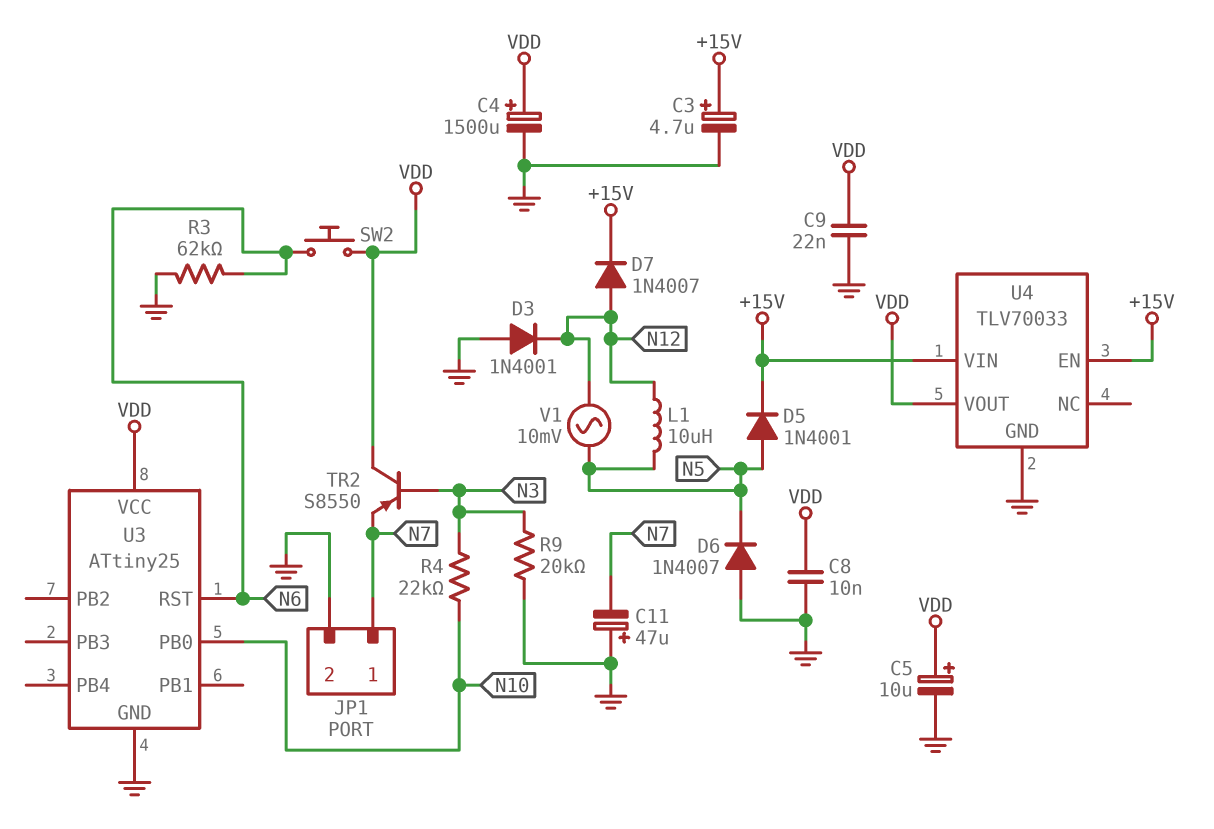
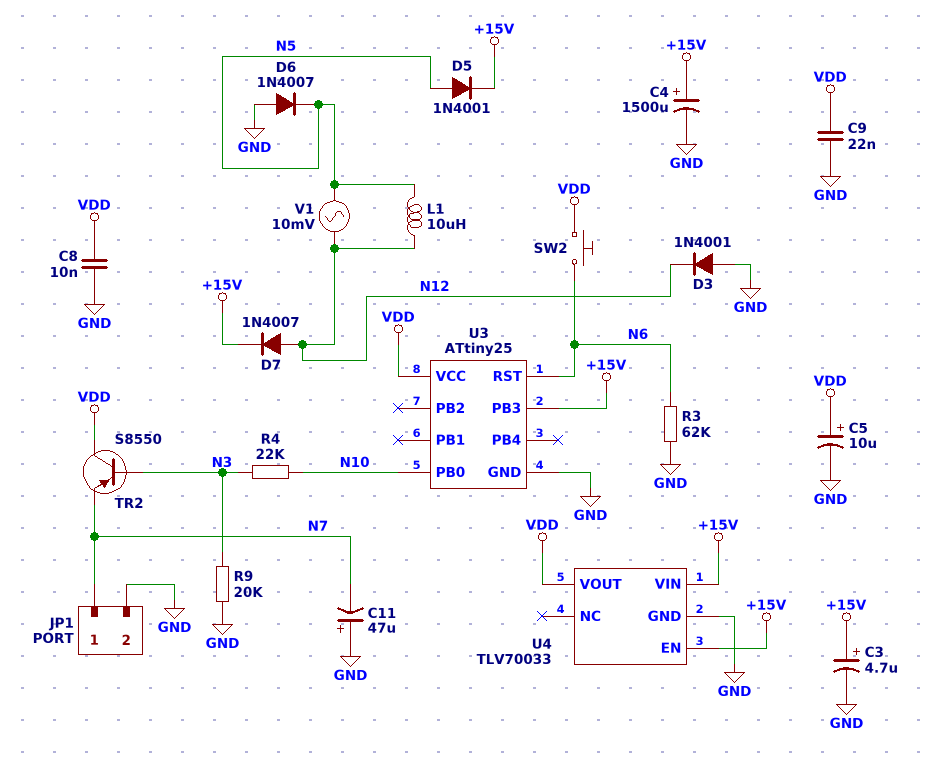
C4: 1500uF (plus VDD, minus GND) -> 1500uF (plus +15V, minus GND)
U3 pin PB3: none -> +15V

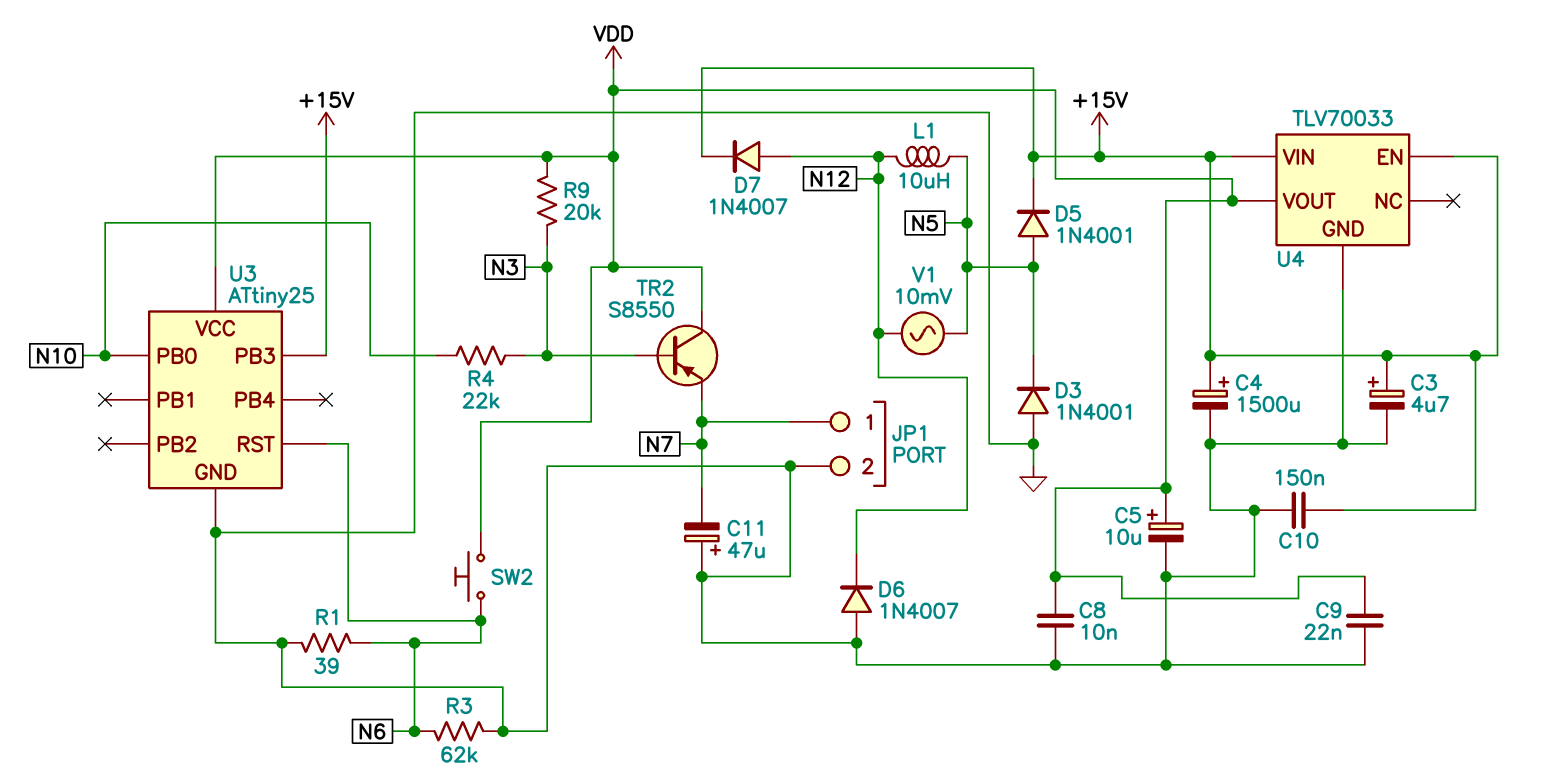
C10: none -> 150nF (+15V, GND)
D3: diode 1N4001 (A GND, K N12) -> diode 1N4001 (A GND, K N5)
D6: diode 1N4007 (A GND, K N5) -> diode 1N4007 (A GND, K N12)
R1: none -> 39 (GND, N6)
R9: 20k (GND, N3) -> 20k (N3, VDD)

